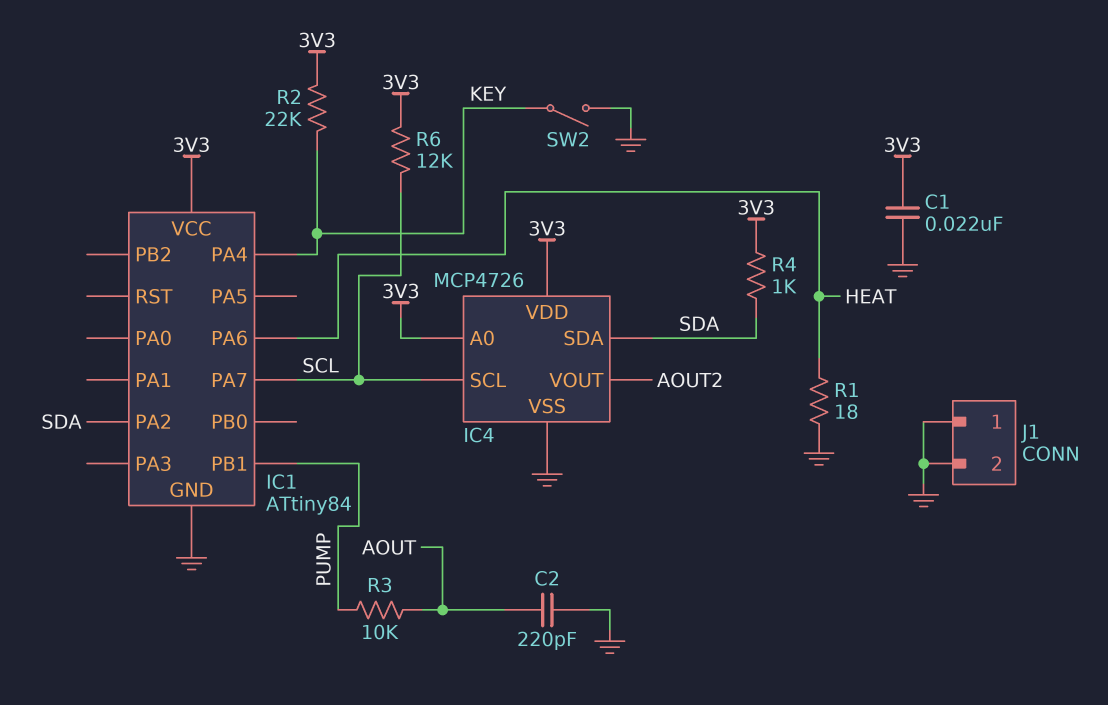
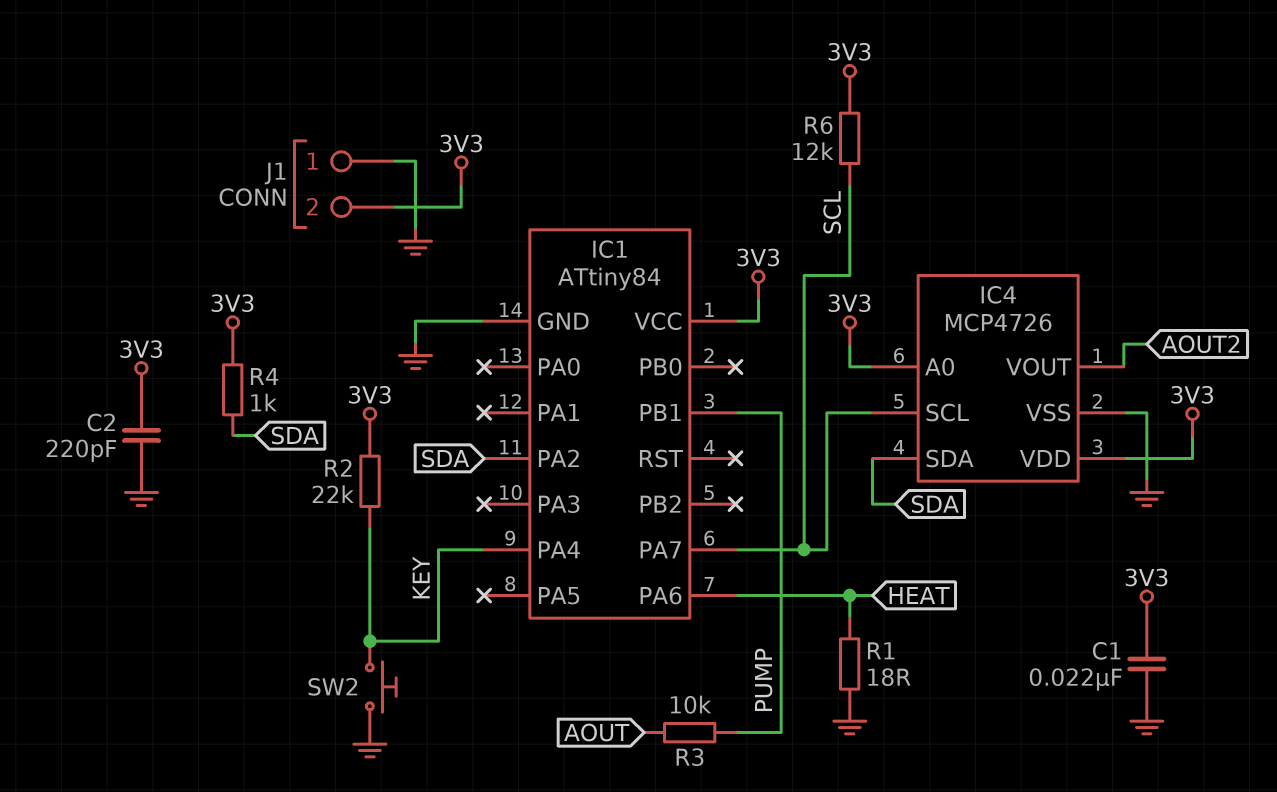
C2: 220pF (AOUT, GND) -> 220pF (3V3, GND)
J1 pin 2: GND -> 3V3
SW2: switch (GND, KEY) -> button (GND, KEY)

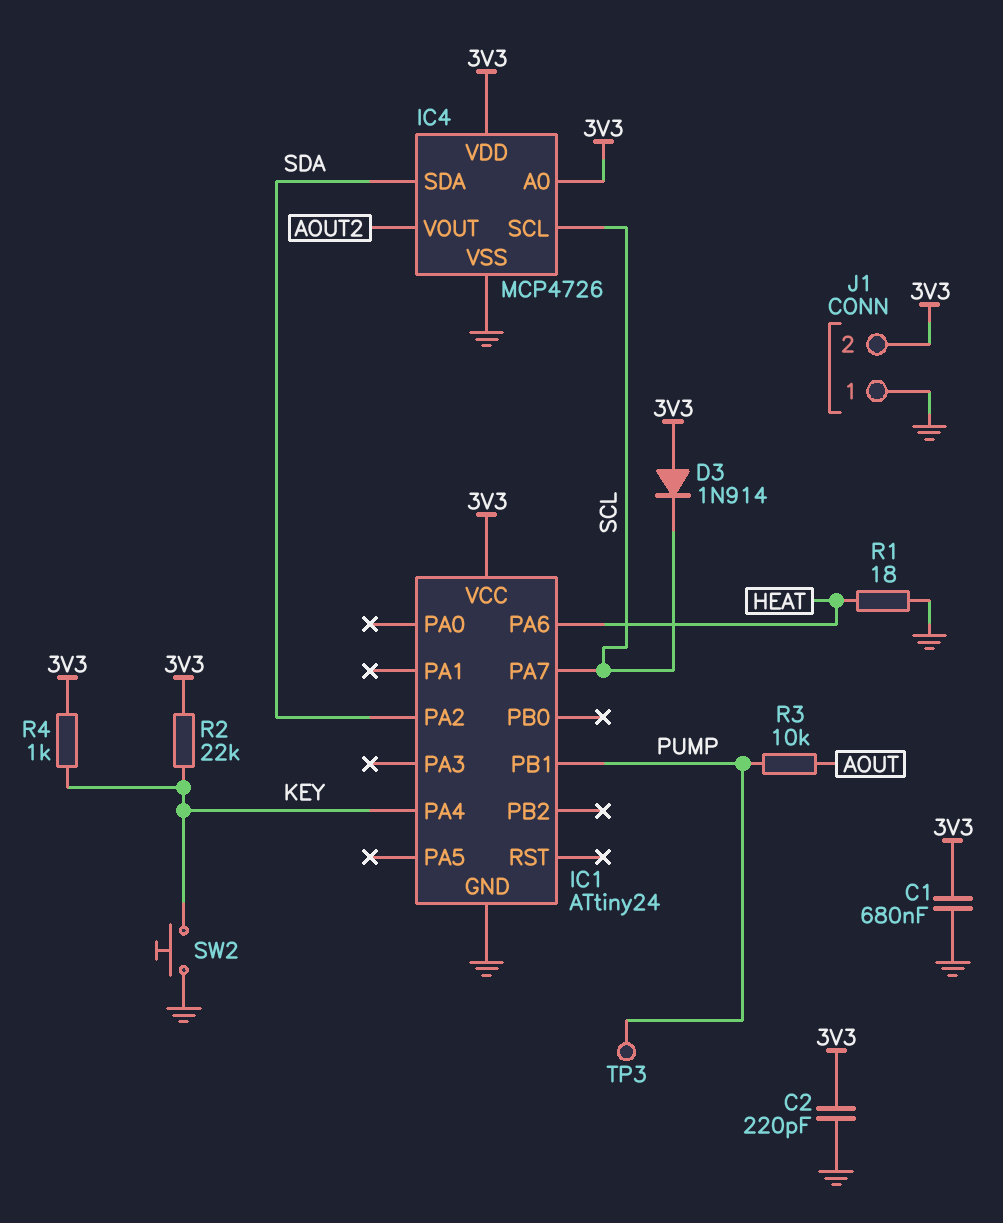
C1: 22nF (3V3, GND) -> 680nF (3V3, GND)
D3: none -> diode 1N914 (A 3V3, K SCL)
IC1: ATtiny84 -> ATtiny24
R4: 1k (3V3, SDA) -> 1k (3V3, KEY)
R6: 12k (3V3, SCL) -> none
TP3: none -> test point (PUMP)

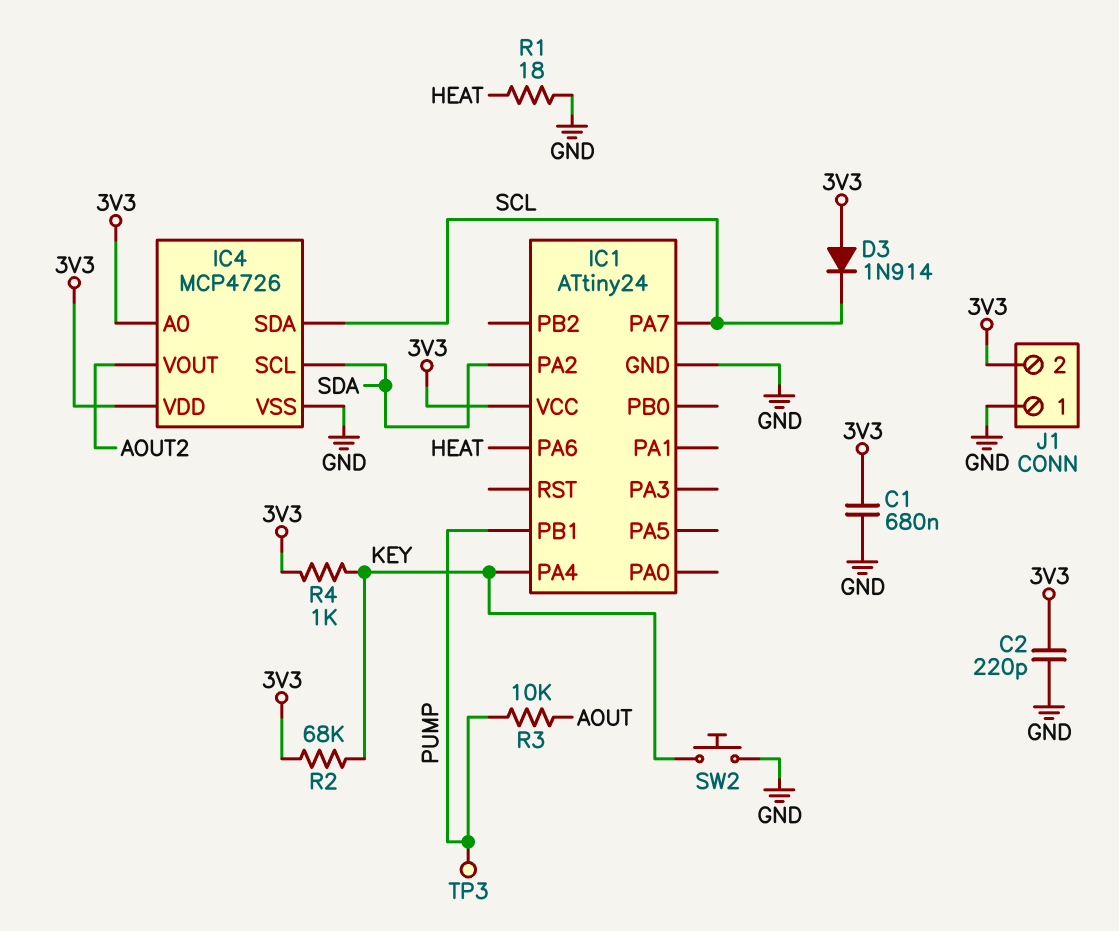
IC4 pin SCL: SCL -> SDA
IC4 pin SDA: SDA -> SCL
R2: 22k (3V3, KEY) -> 68k (3V3, KEY)

